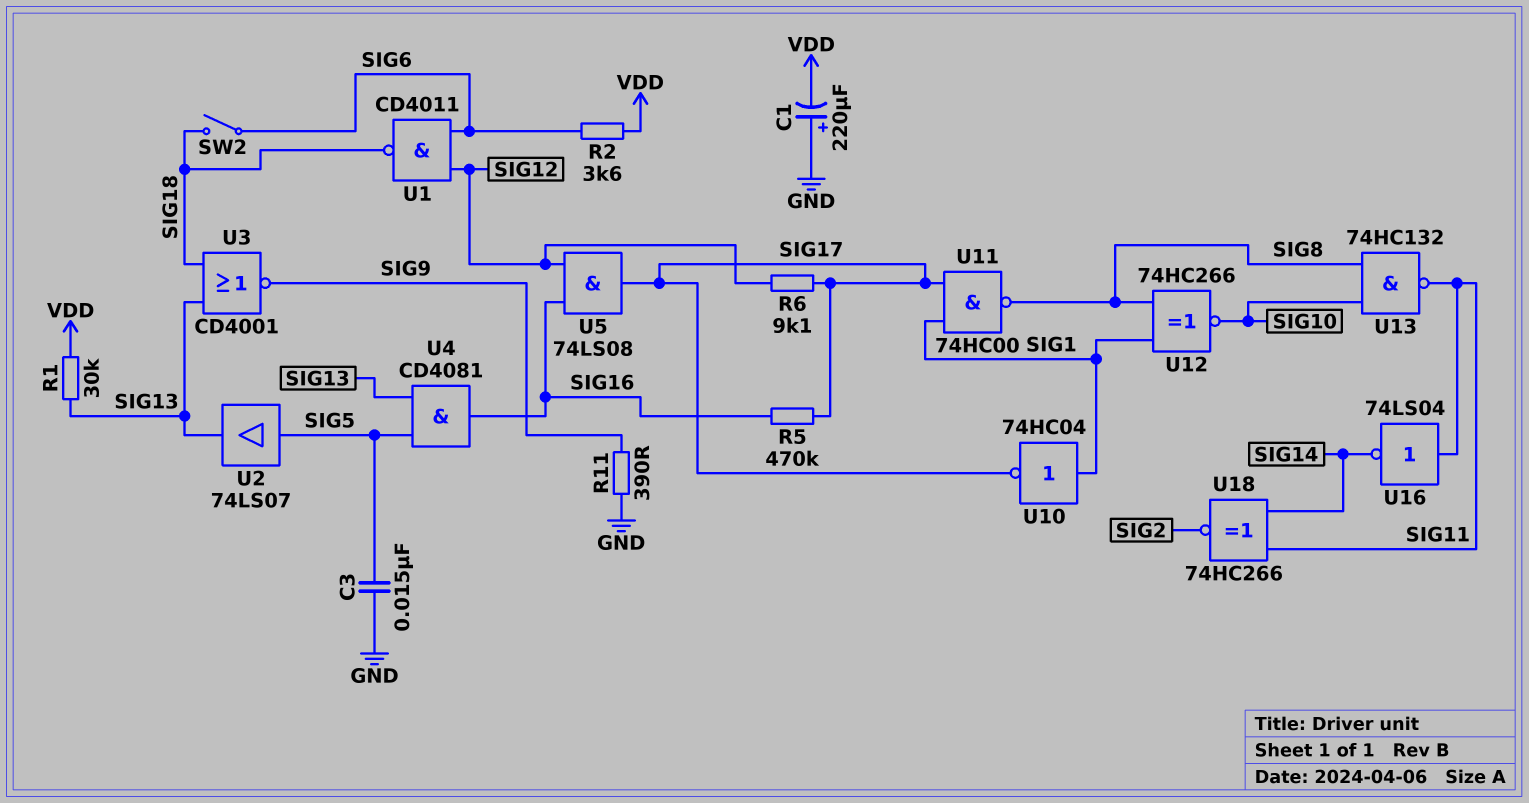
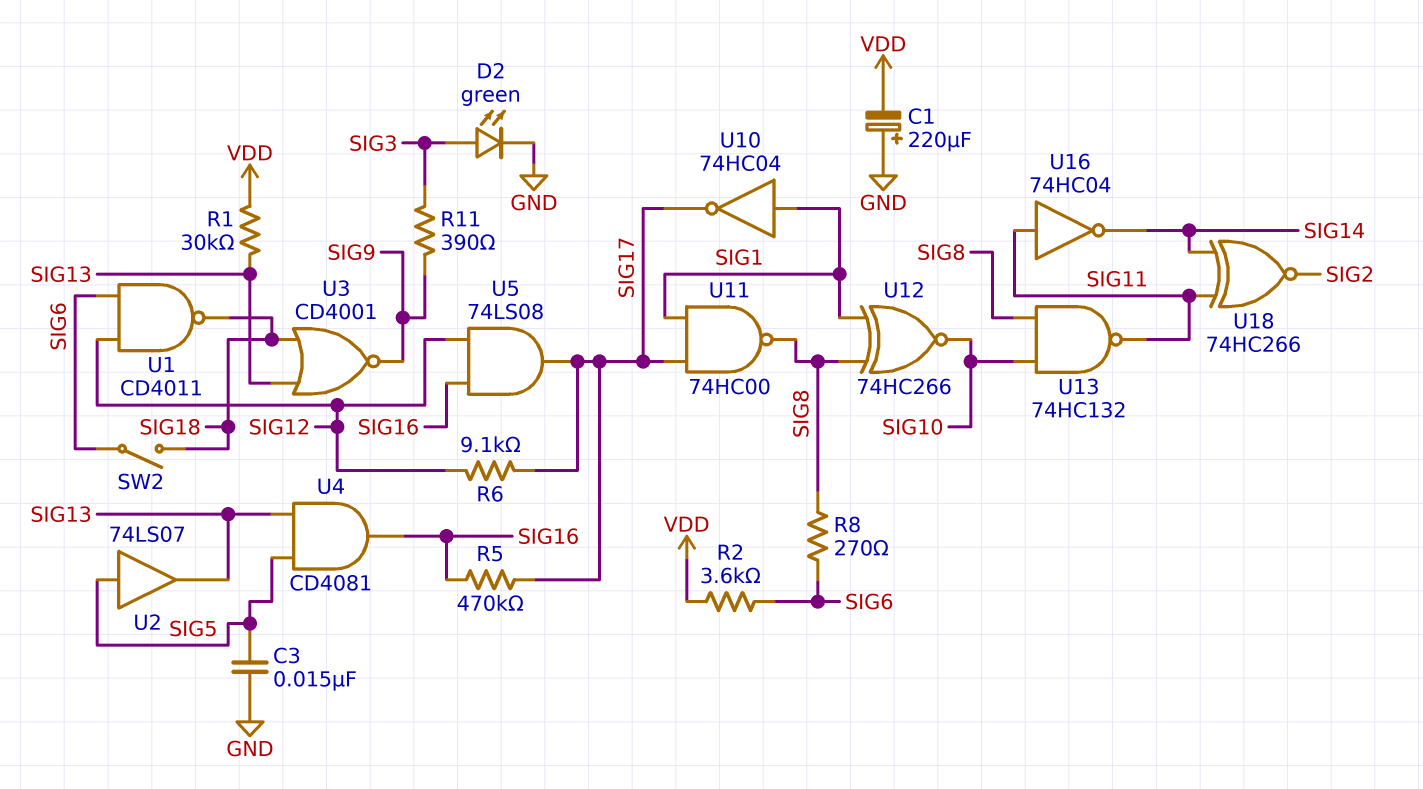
D2: none -> LED green (A SIG3, K GND)
R8: none -> 270 (SIG6, SIG8)
R11: 390 (GND, SIG9) -> 390 (SIG3, SIG9)
U16: NOT 74LS04 (in SIG11, out SIG14) -> NOT 74HC04 (in SIG11, out SIG14)

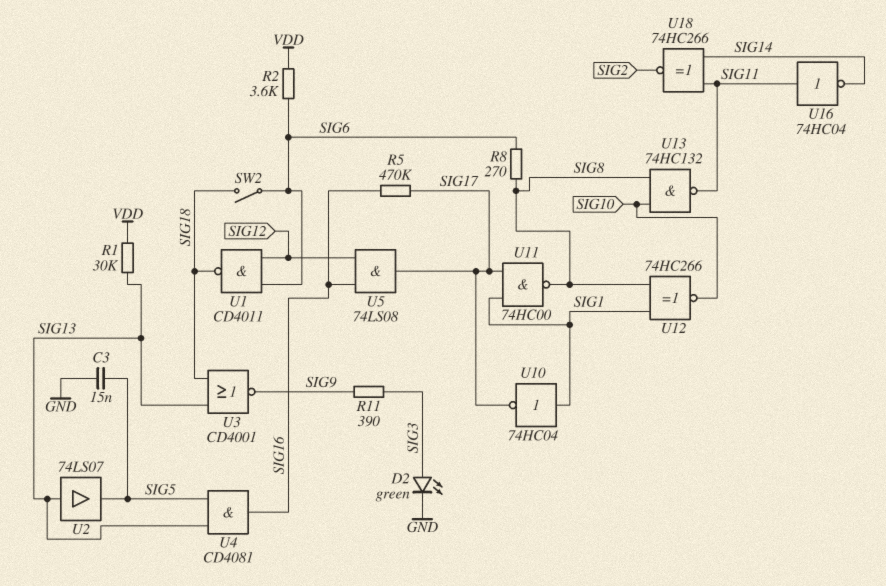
C1: 220uF (plus GND, minus VDD) -> none
R6: 9.1k (SIG12, SIG17) -> none
U2: buffer 74LS07 (in SIG5, out SIG13) -> buffer 74LS07 (in SIG13, out SIG5)

